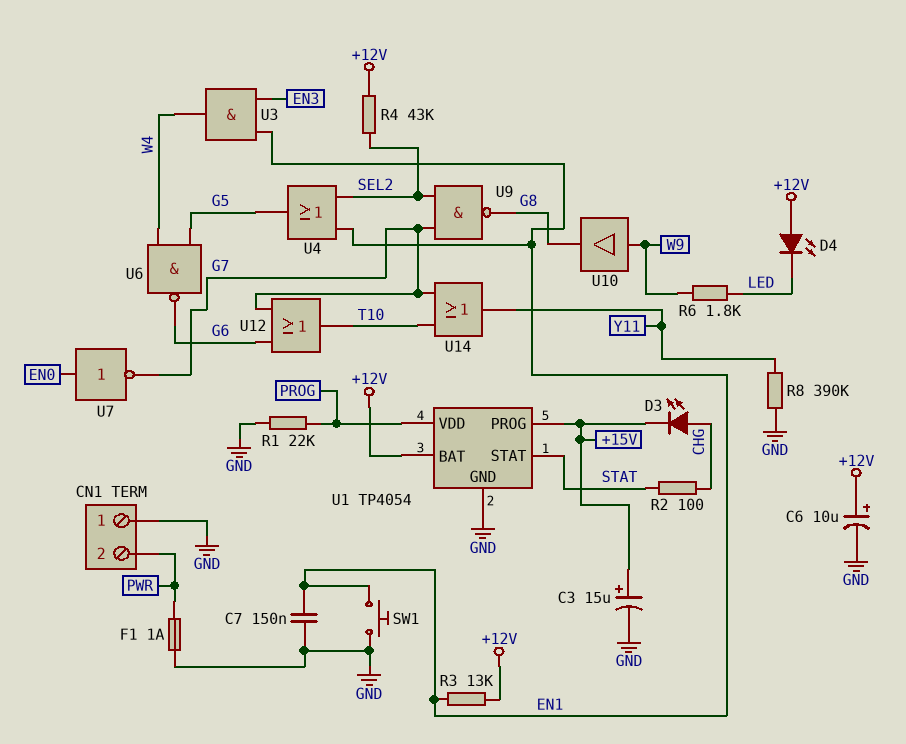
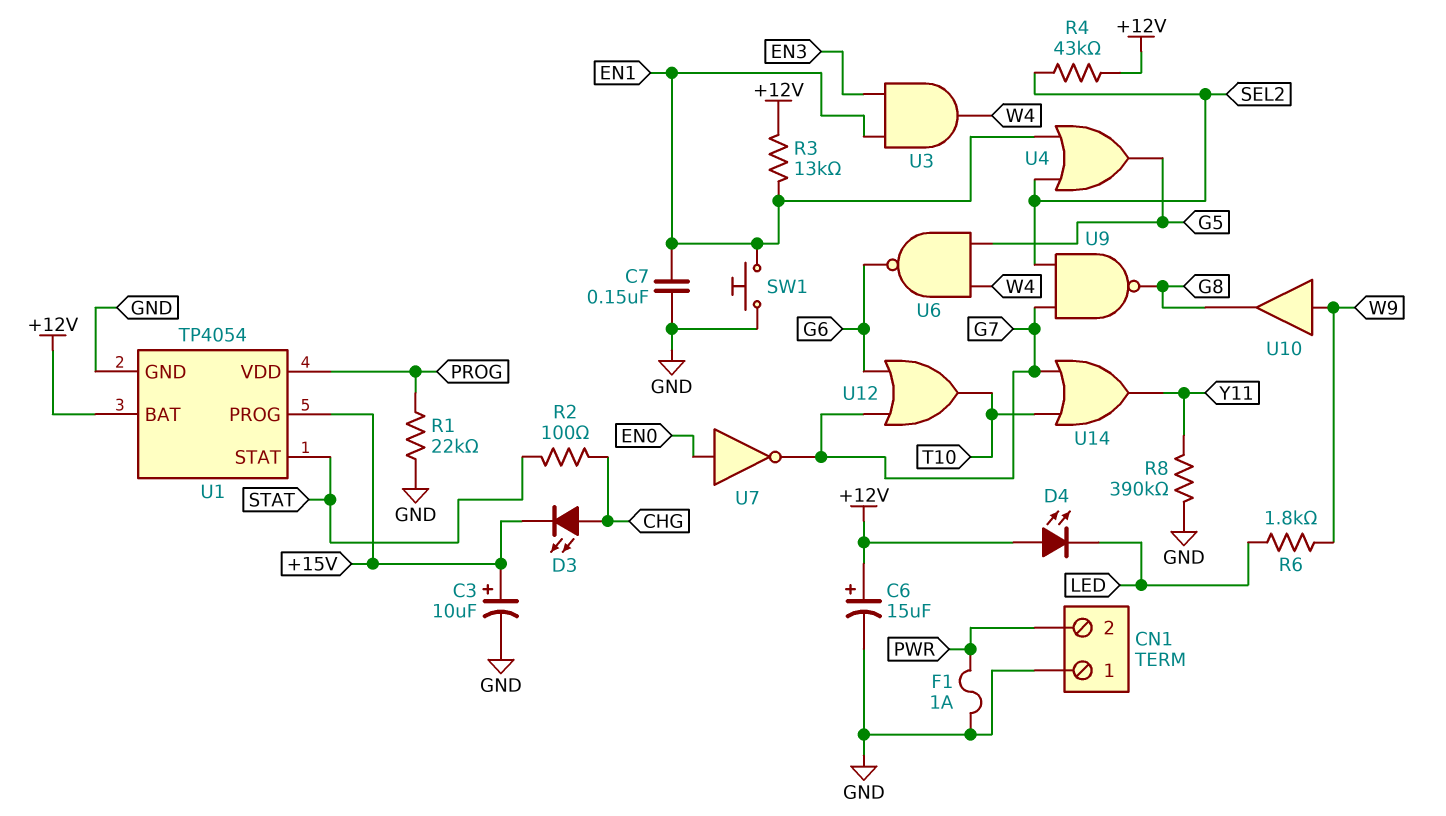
C3: 15uF (plus +15V, minus GND) -> 10uF (plus +15V, minus GND)
C6: 10uF (plus +12V, minus GND) -> 15uF (plus +12V, minus GND)

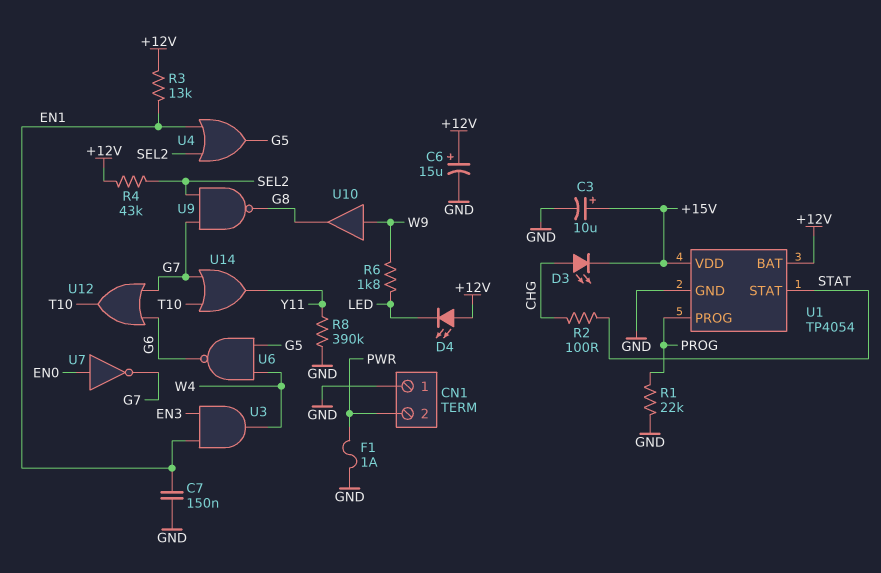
SW1: button (EN1, GND) -> none
U1 pin PROG: +15V -> PROG
U1 pin VDD: PROG -> +15V

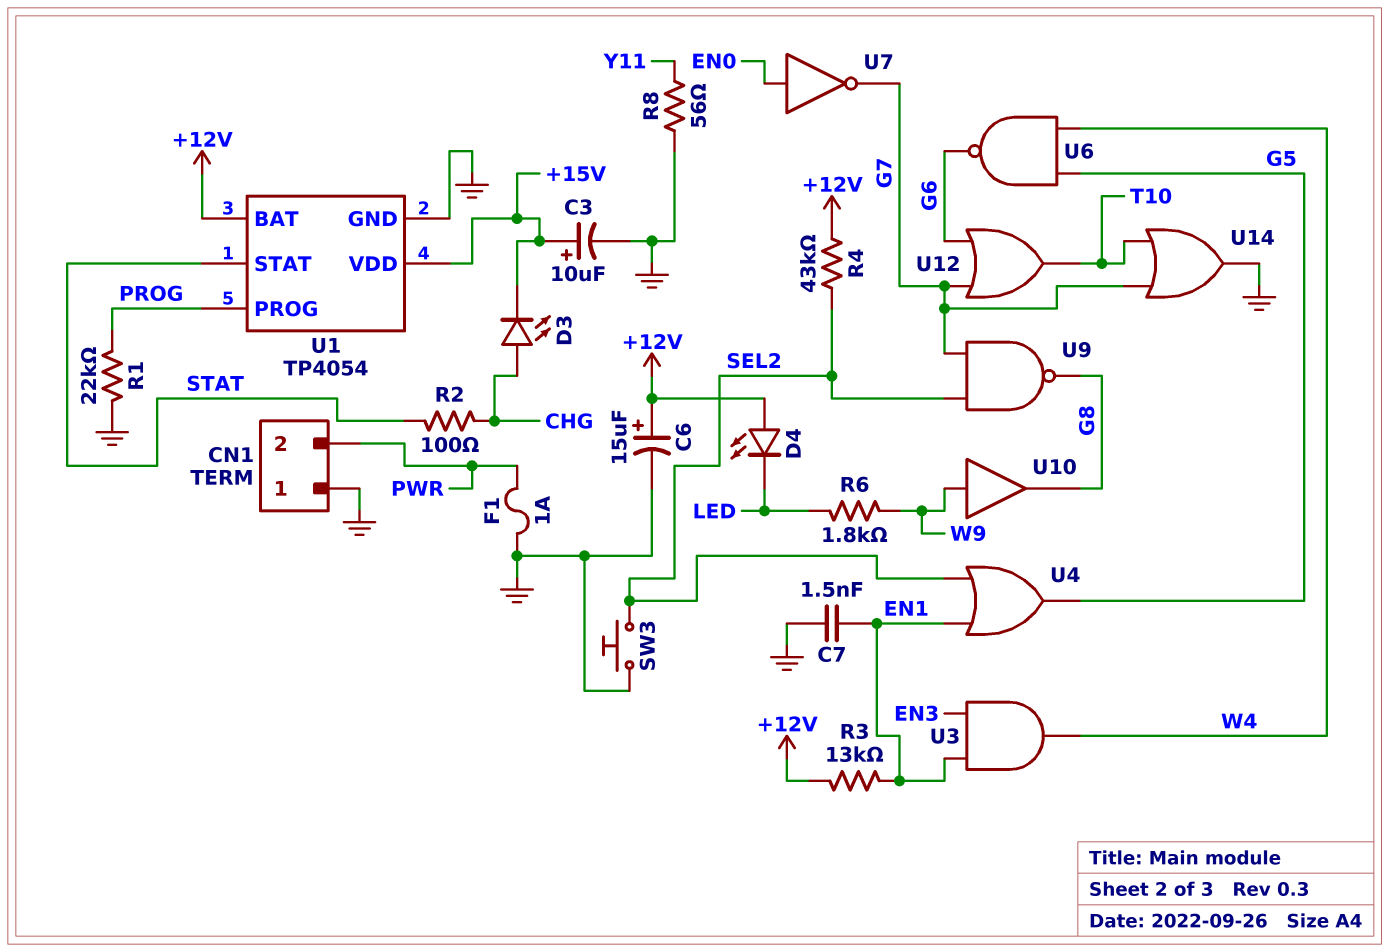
C7: 150nF (EN1, GND) -> 1.5nF (EN1, GND)
R8: 390k (GND, Y11) -> 56 (GND, Y11)
SW3: none -> button (GND, SEL2)
U14: OR (in G7, in T10, out Y11) -> OR (in G7, in T10, out GND)

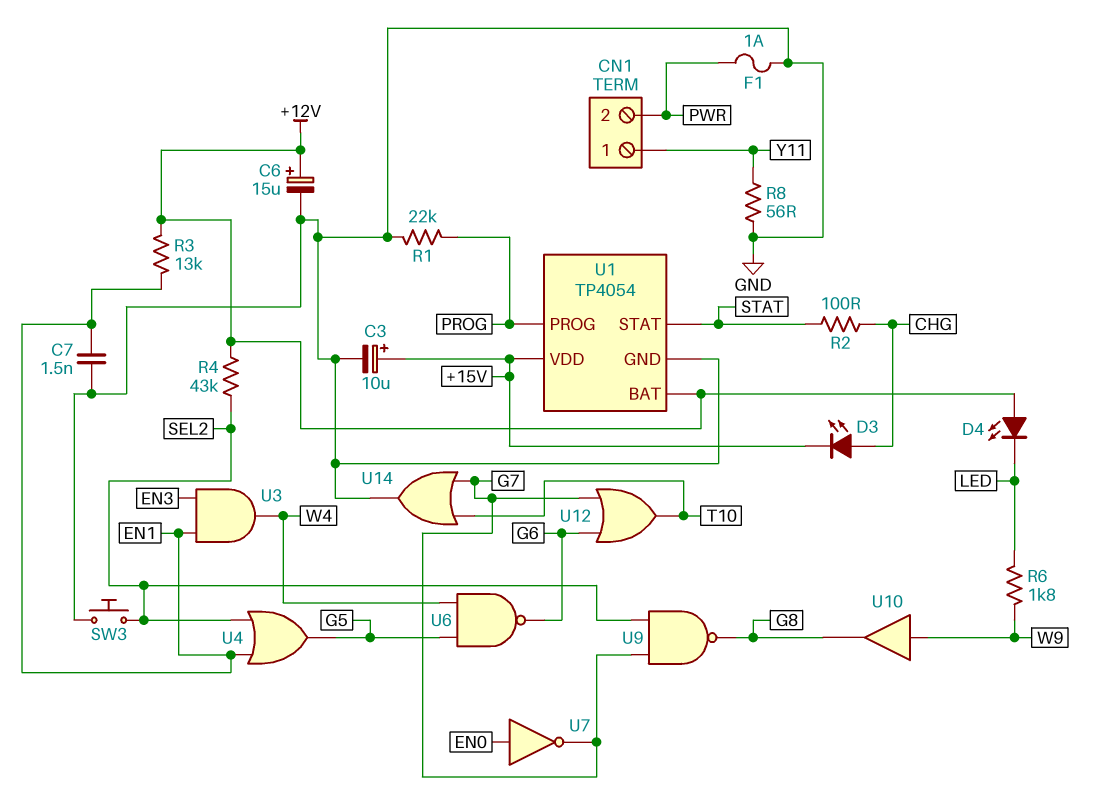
CN1 pin 1: GND -> Y11

